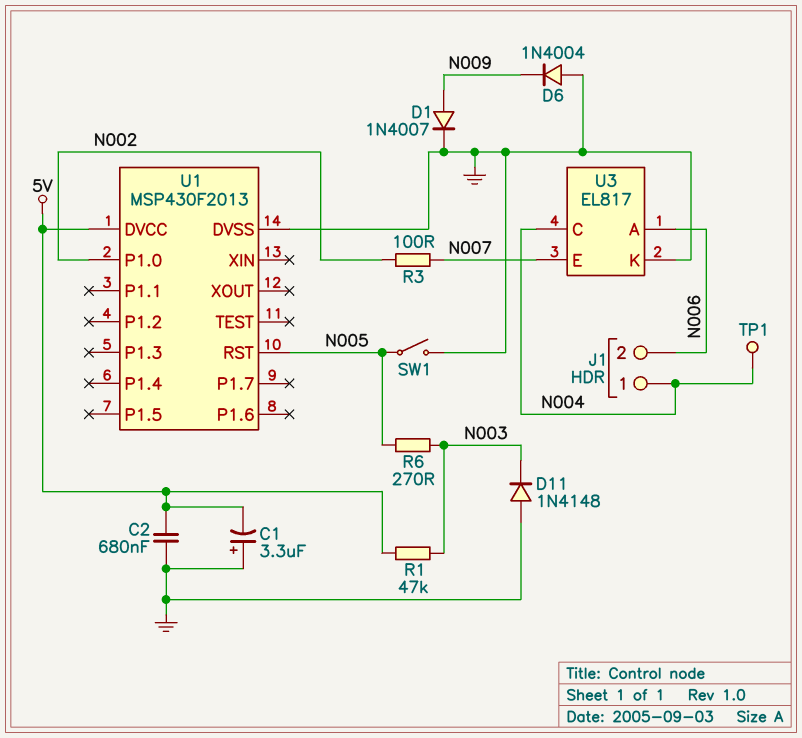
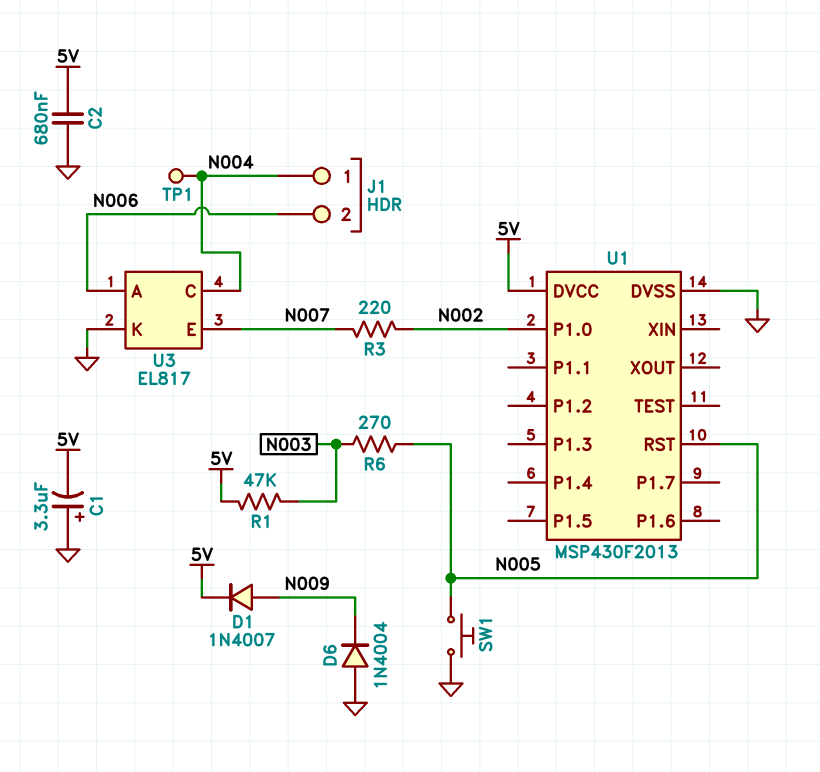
D1: diode 1N4007 (A N009, K GND) -> diode 1N4007 (A N009, K 5V)
D11: diode 1N4148 (A GND, K N003) -> none
R3: 100 (N002, N007) -> 220 (N002, N007)
SW1: switch (GND, N005) -> button (GND, N005)

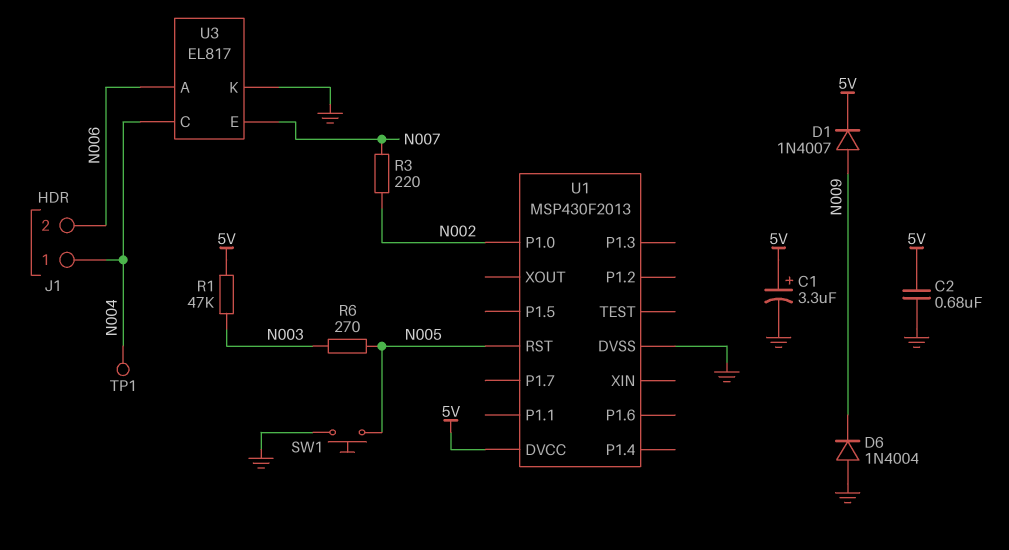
C1: 3.3uF (plus GND, minus 5V) -> 3.3uF (plus 5V, minus GND)

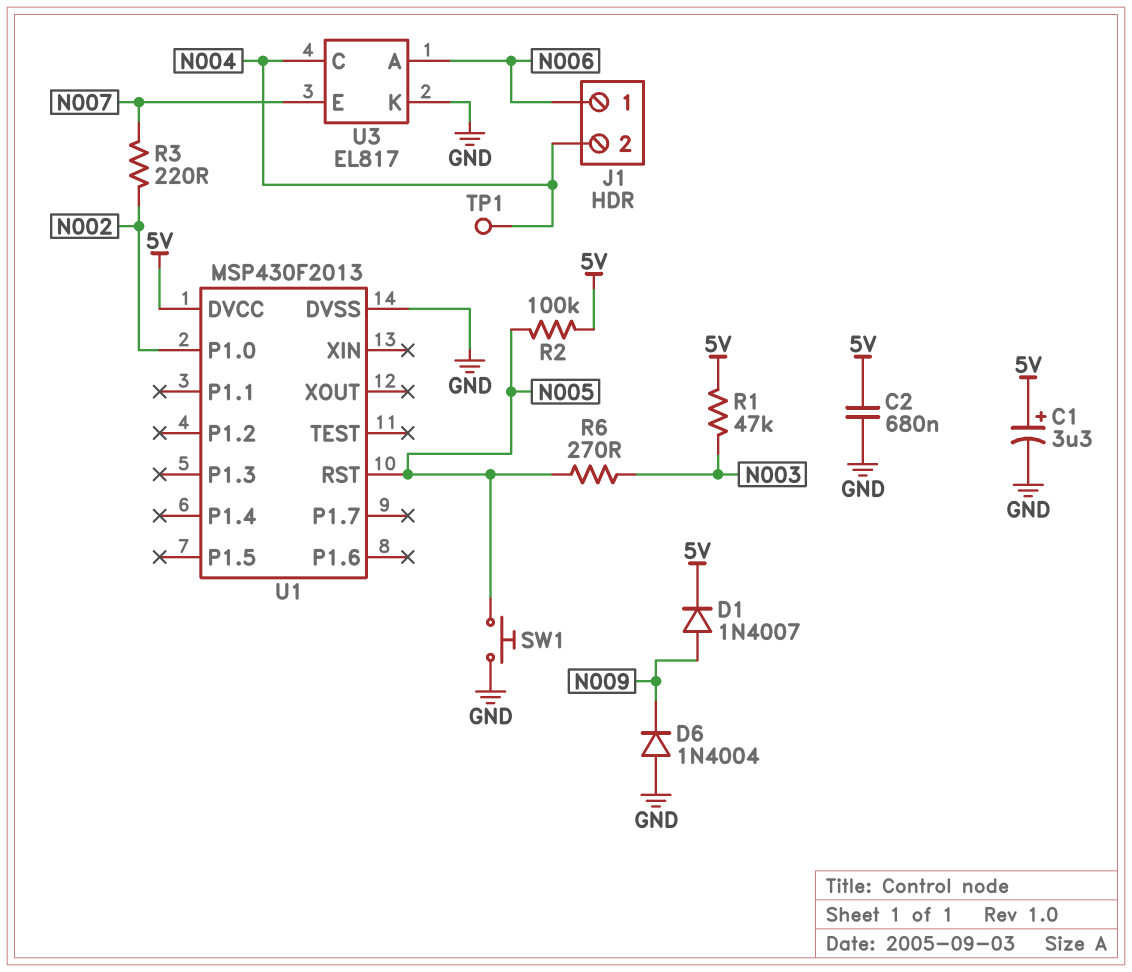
J1 pin 1: N004 -> N006
J1 pin 2: N006 -> N004
R2: none -> 100k (5V, N005)

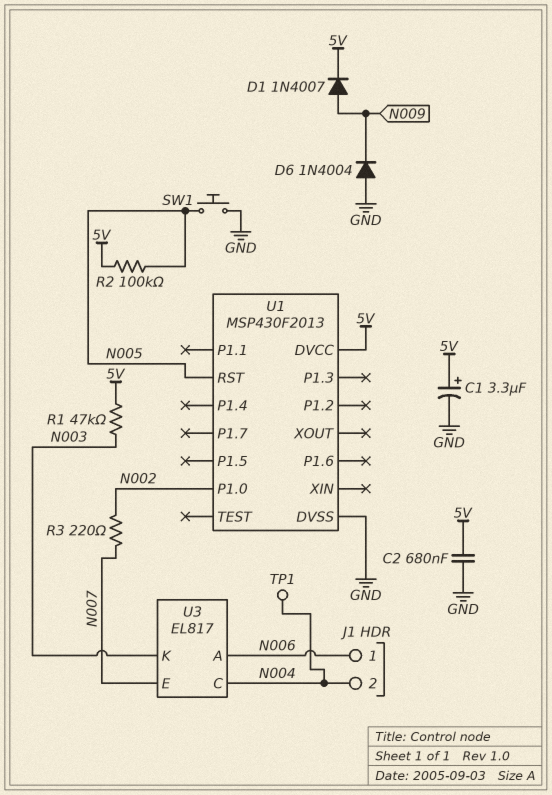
R6: 270 (N003, N005) -> none
U3 pin K: GND -> N003

